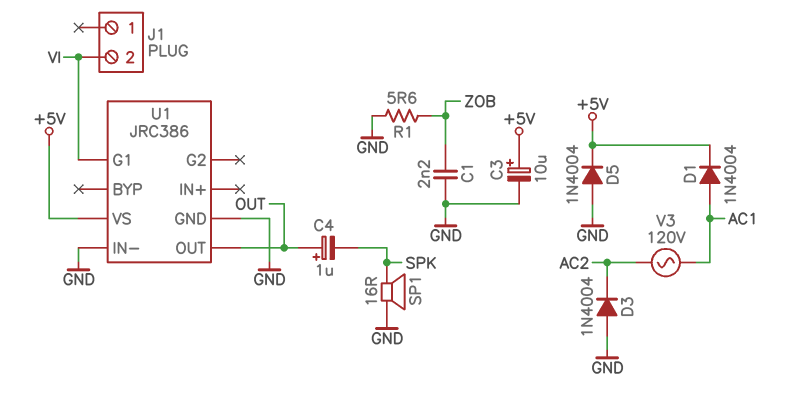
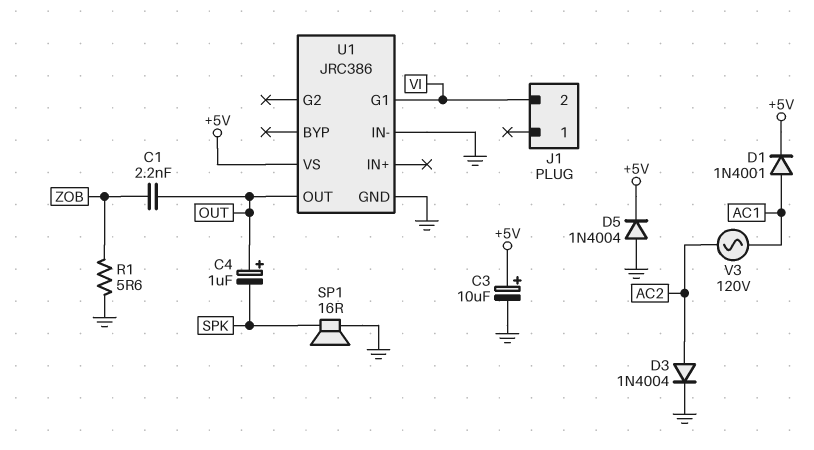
C1: 2.2nF (GND, ZOB) -> 2.2nF (OUT, ZOB)
D1: diode 1N4004 (A AC1, K +5V) -> diode 1N4001 (A AC1, K +5V)
D3: diode 1N4004 (A GND, K AC2) -> diode 1N4004 (A AC2, K GND)

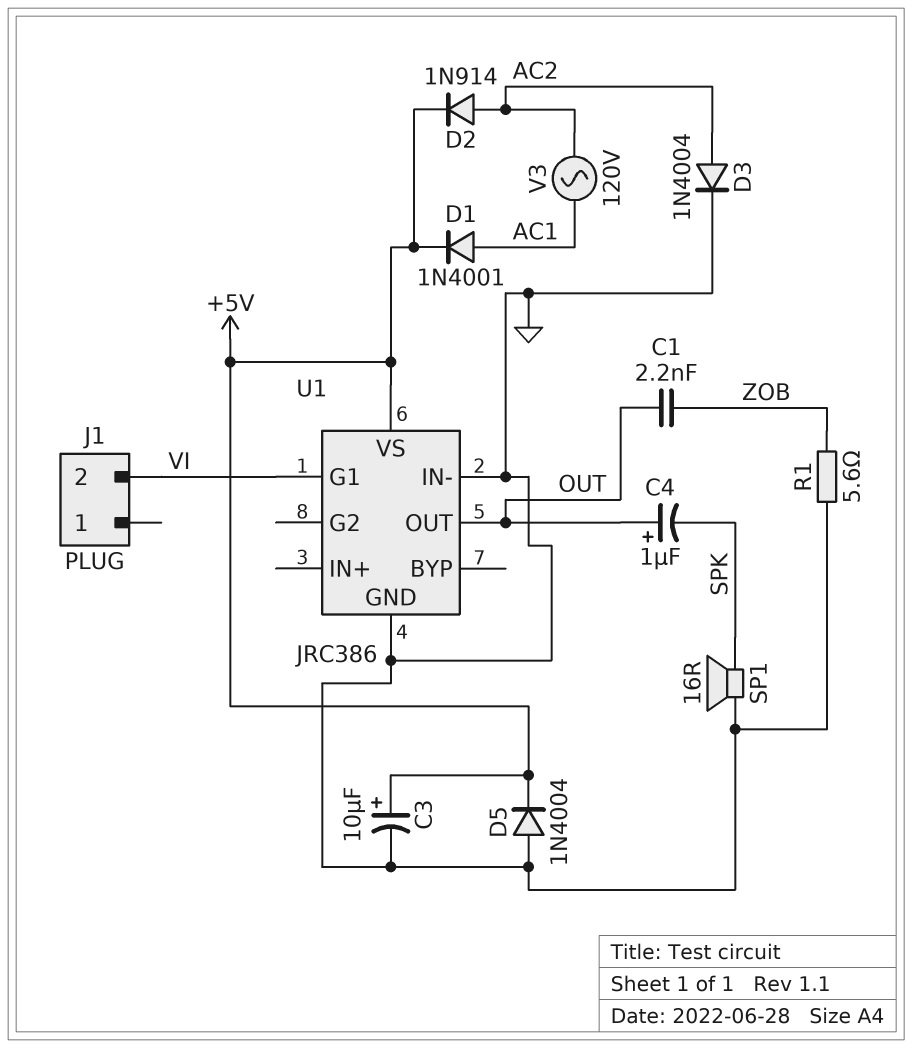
D2: none -> diode 1N914 (A AC2, K +5V)

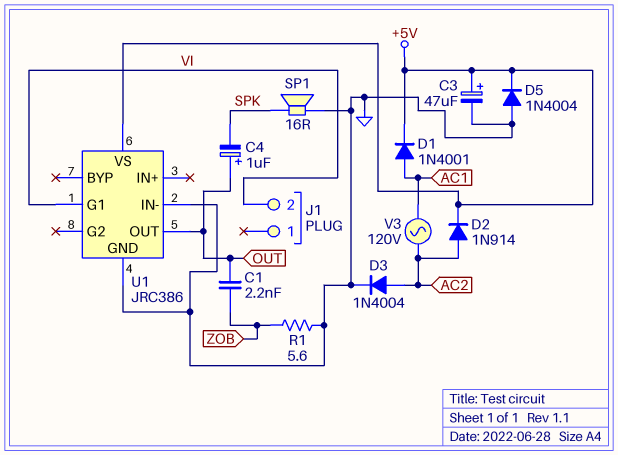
C3: 10uF (plus +5V, minus GND) -> 47uF (plus +5V, minus GND)

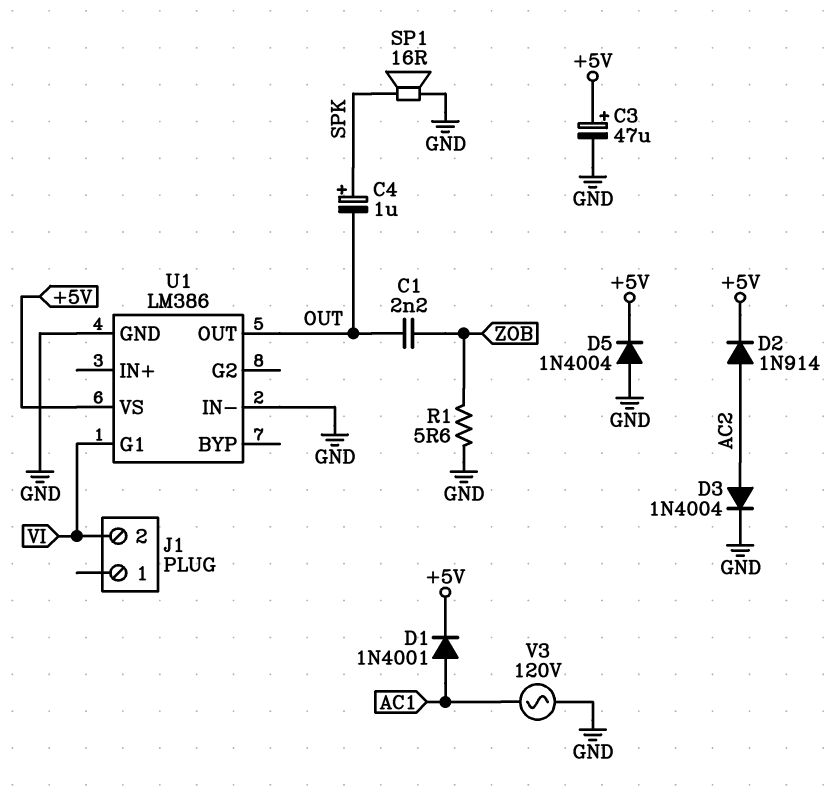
C4: 1uF (plus OUT, minus SPK) -> 1uF (plus SPK, minus OUT)
U1: JRC386 -> LM386
V3: AC 120V (AC1, AC2) -> AC 120V (AC1, GND)

